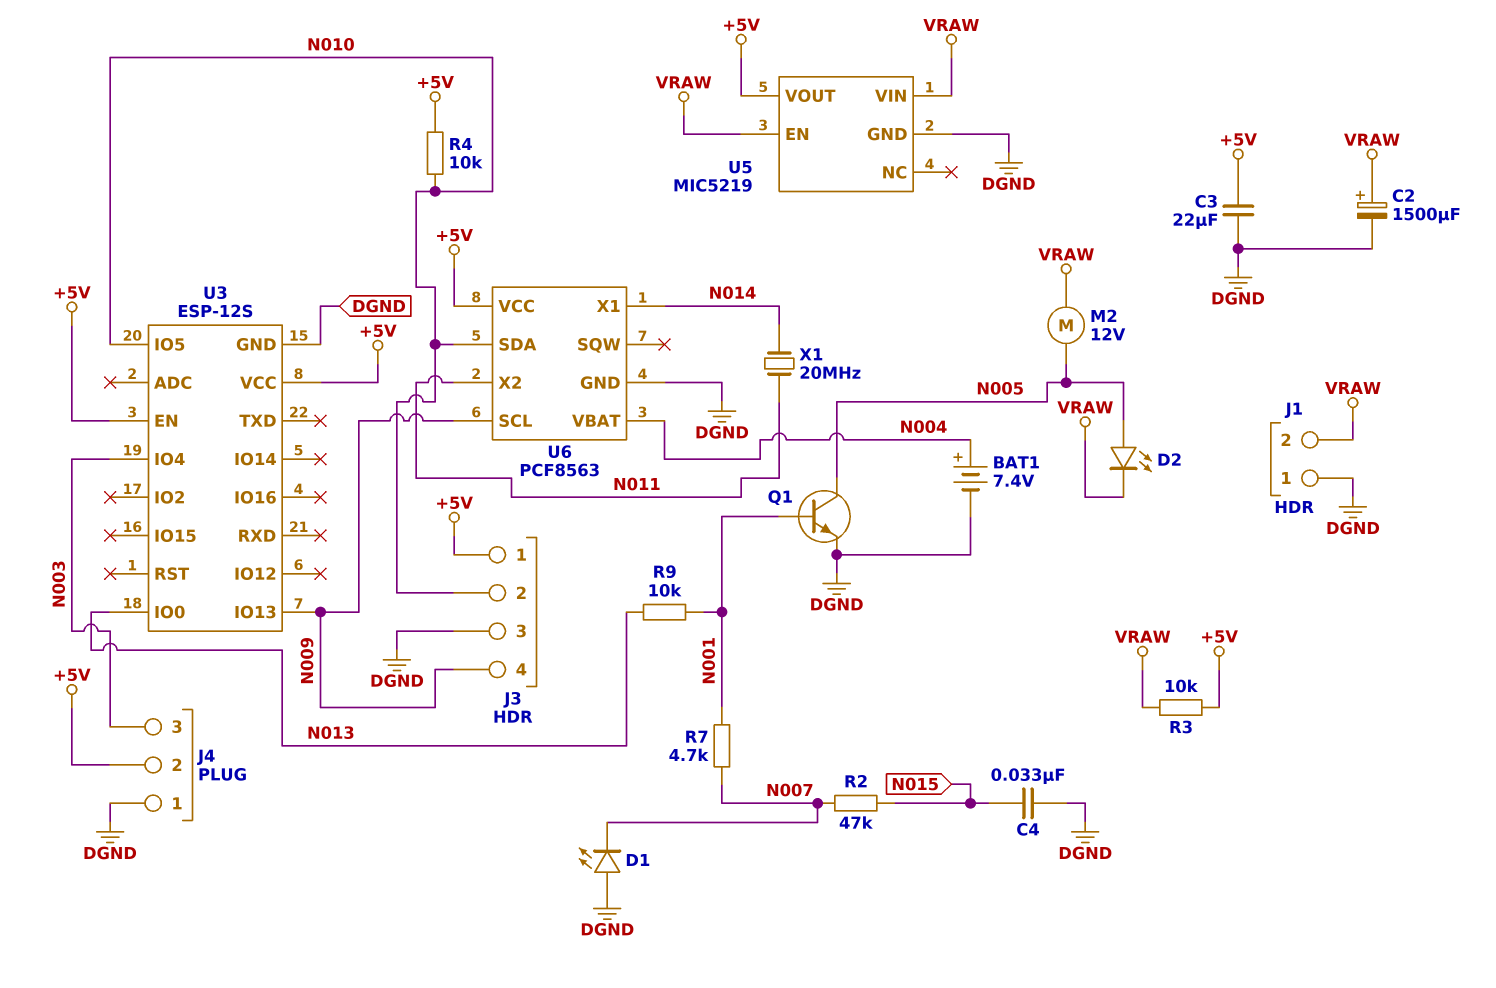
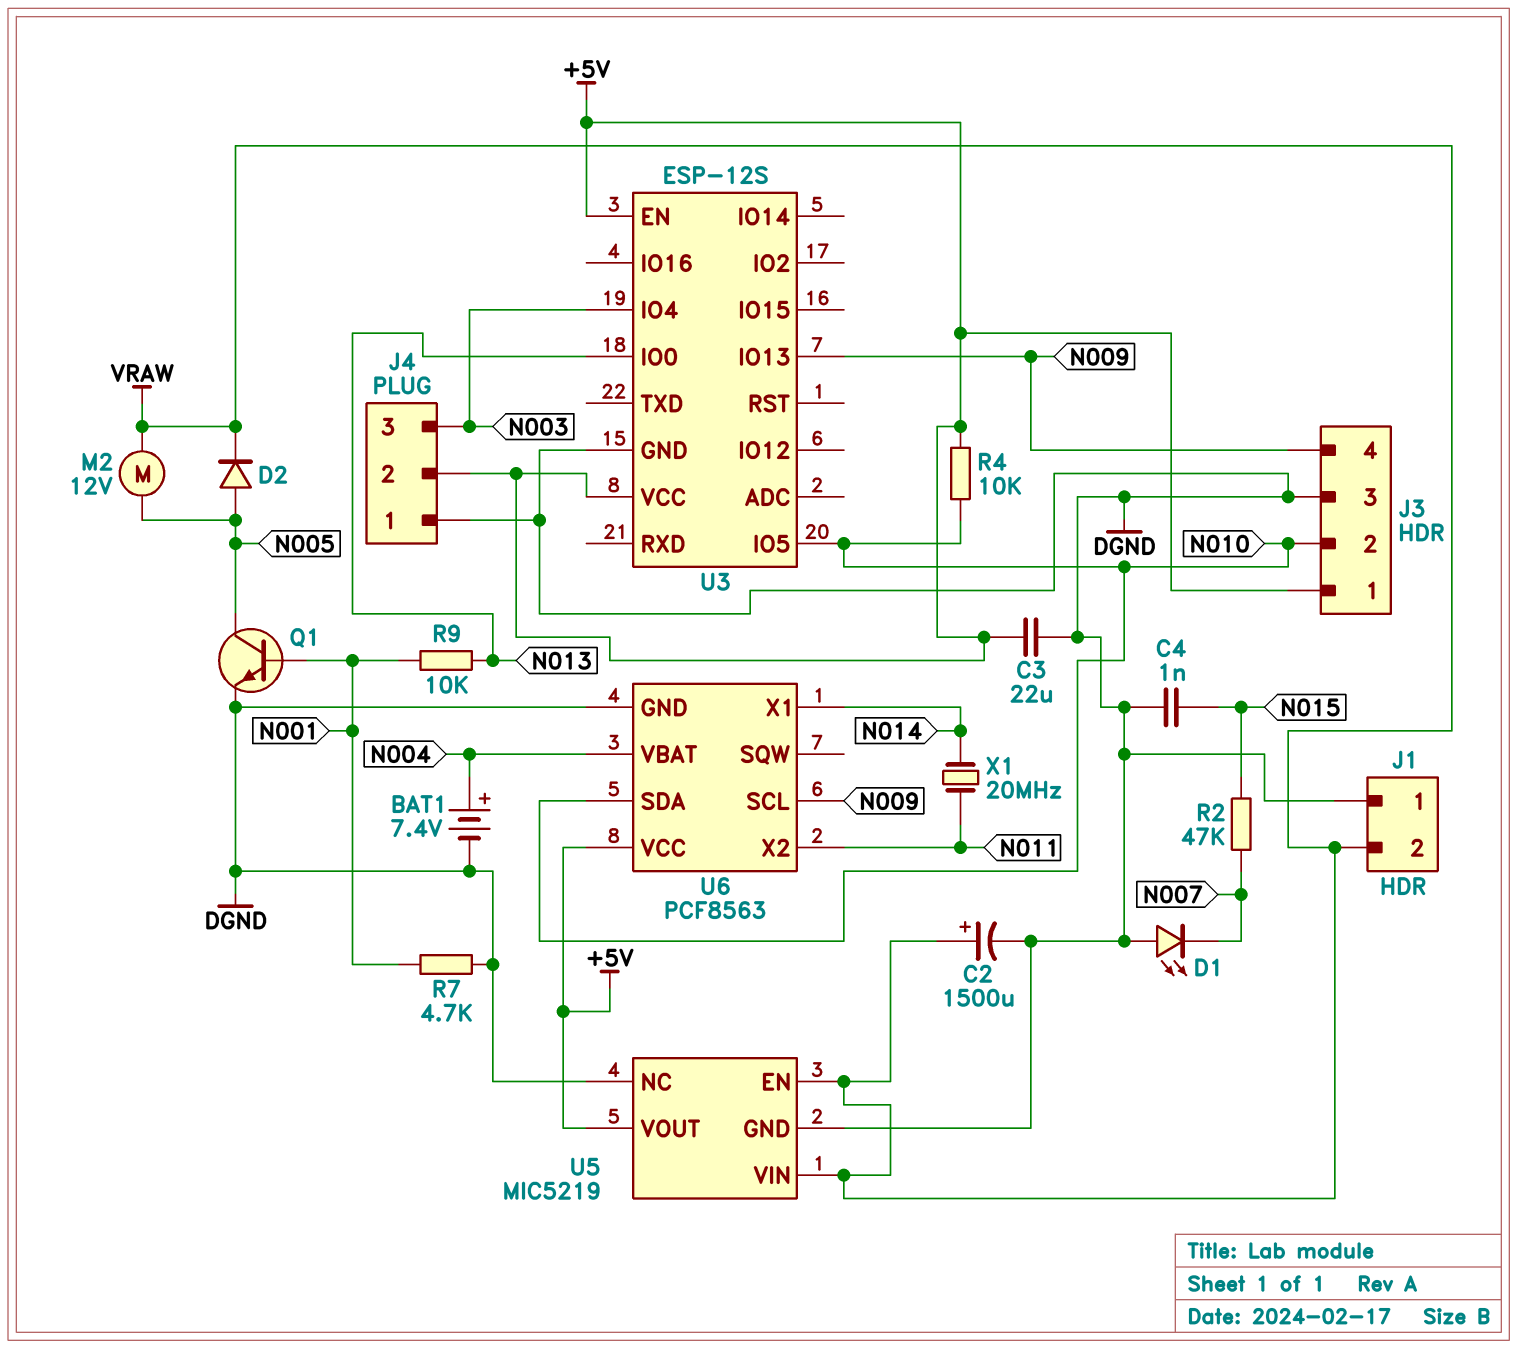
C4: 33nF (DGND, N015) -> 1nF (DGND, N015)
D2: LED (A N005, K VRAW) -> diode (A N005, K VRAW)
R3: 10k (+5V, VRAW) -> none
R7: 4.7k (N001, N007) -> 4.7k (DGND, N001)
U5 pin NC: none -> DGND

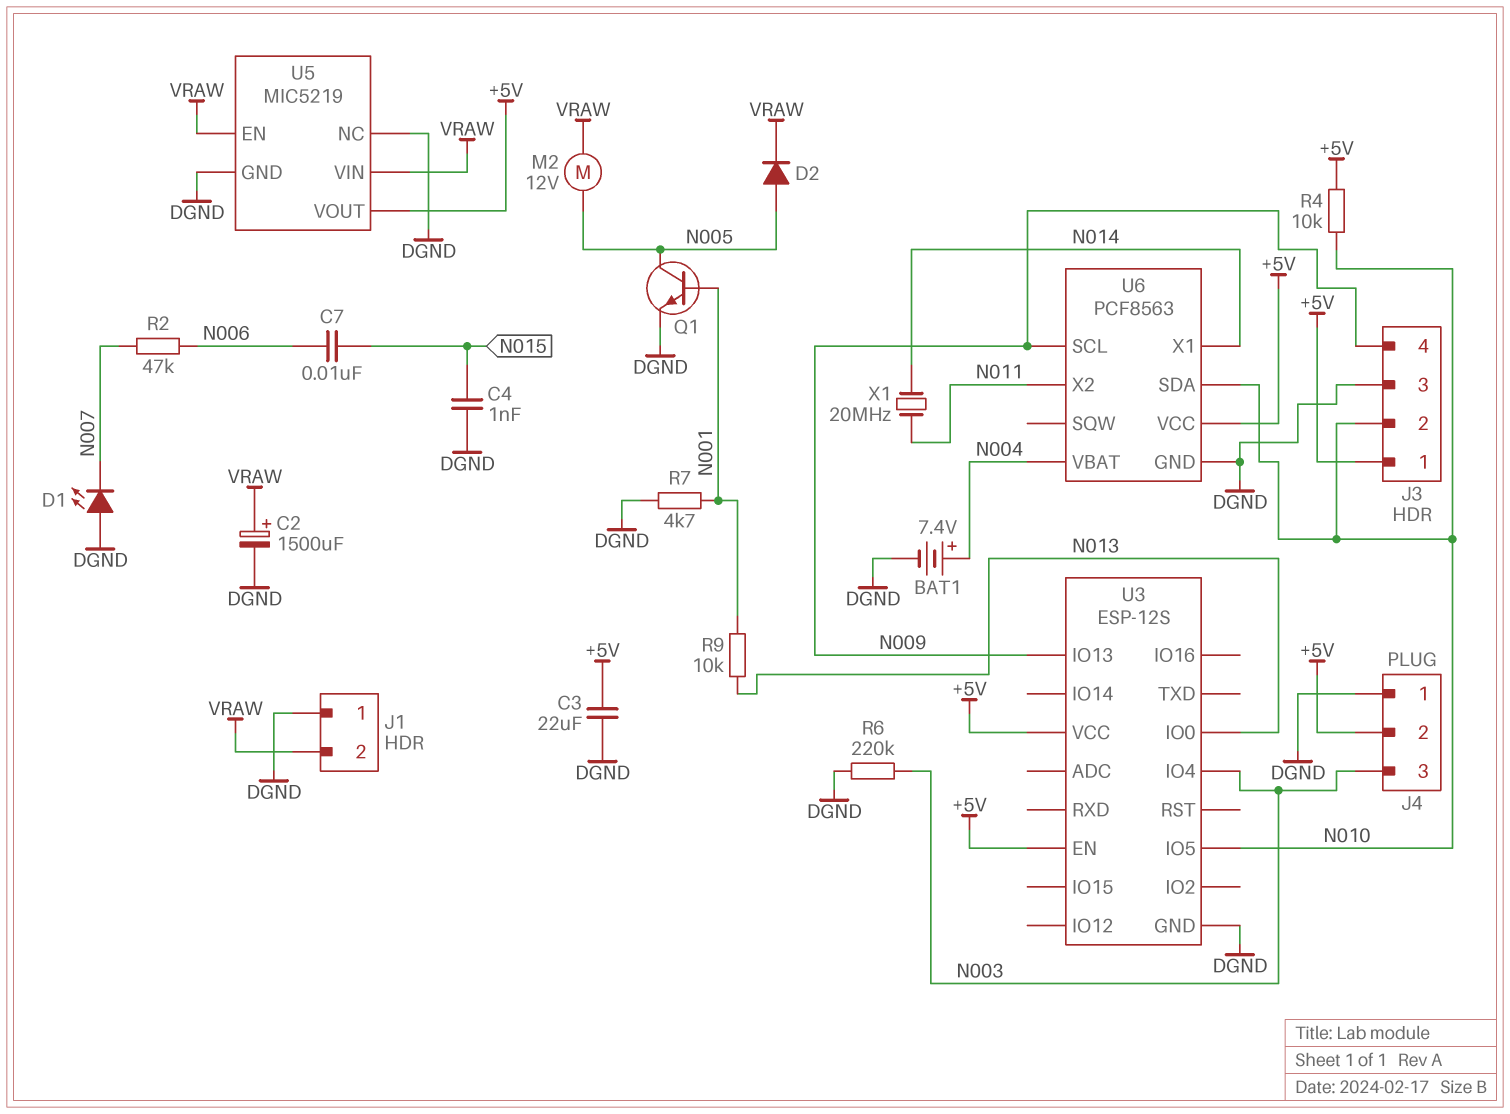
C7: none -> 10nF (N006, N015)
R2: 47k (N007, N015) -> 47k (N006, N007)
R6: none -> 220k (DGND, N003)

